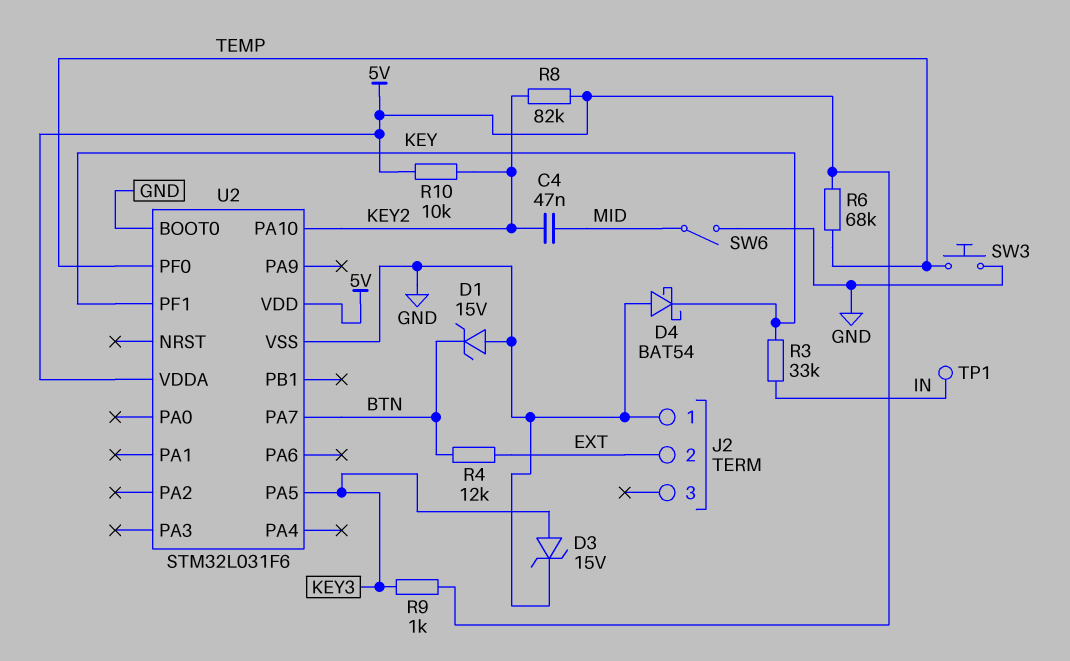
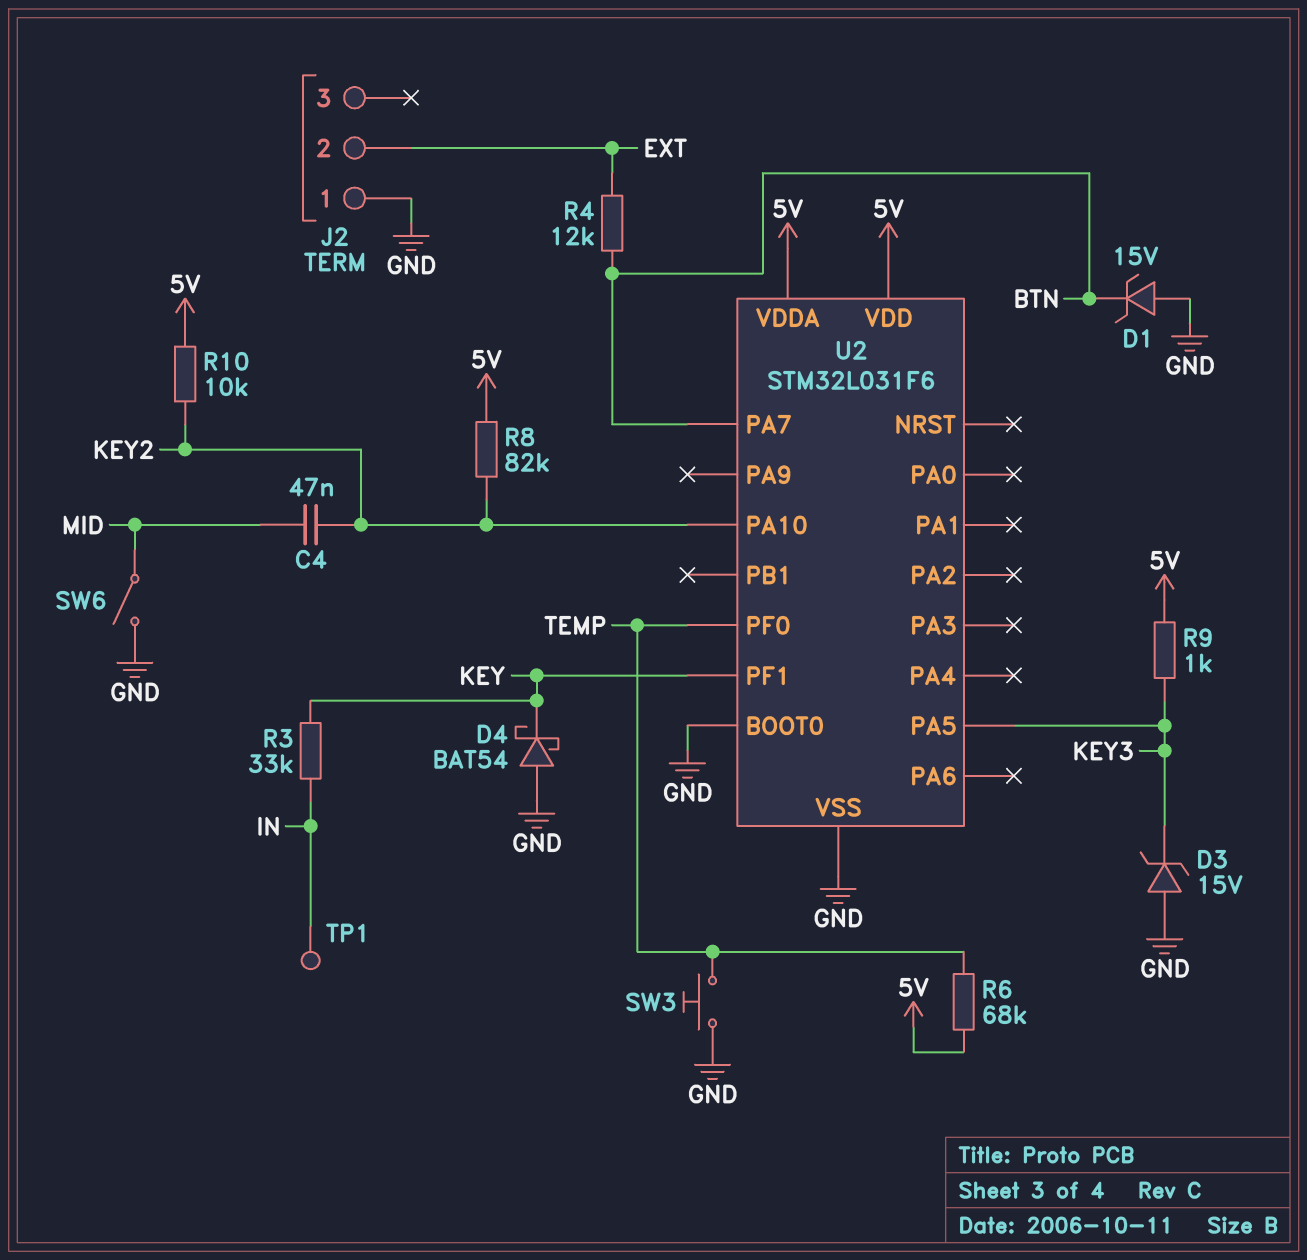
D3: zener 15V (A KEY3, K GND) -> zener 15V (A GND, K KEY3)

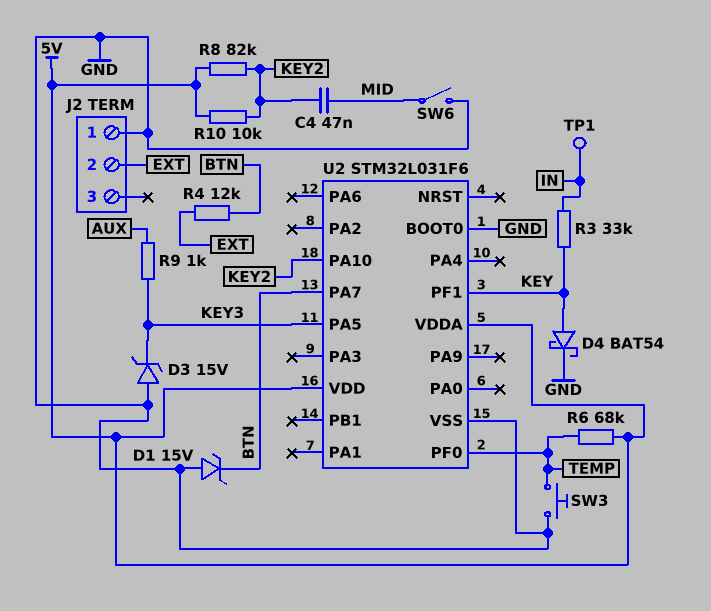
D4: schottky BAT54 (A GND, K KEY) -> schottky BAT54 (A KEY, K GND)
R9: 1k (5V, KEY3) -> 1k (AUX, KEY3)

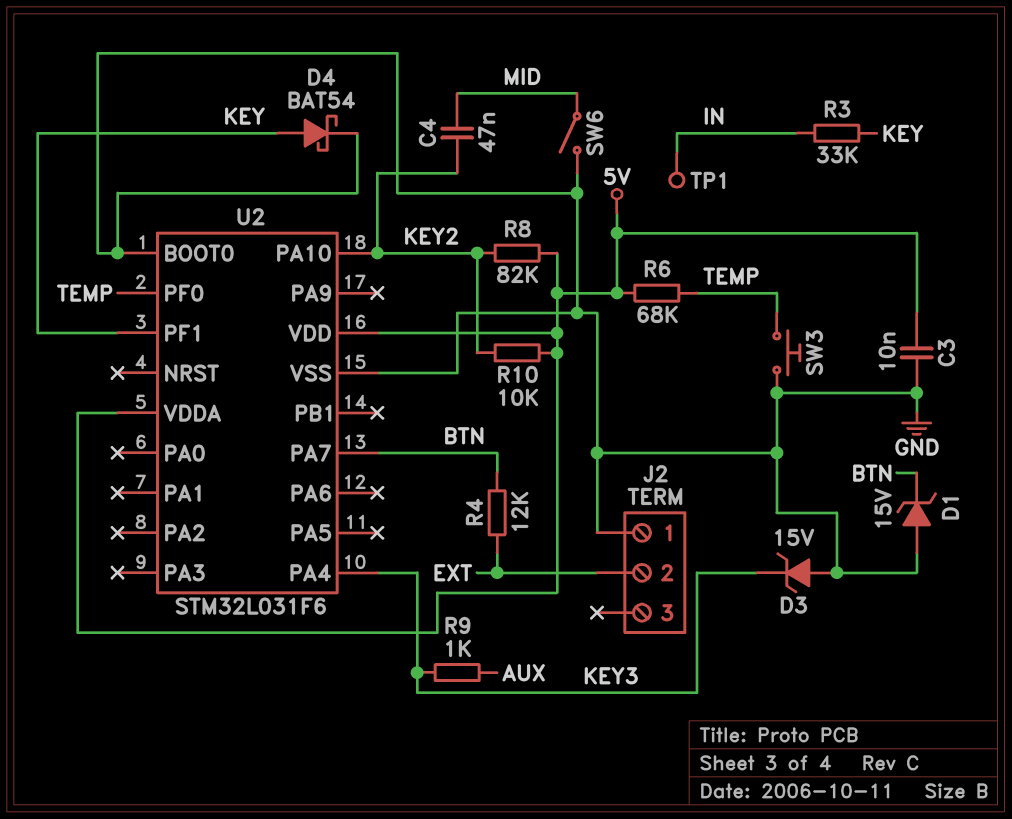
C3: none -> 10nF (5V, GND)
U2 pin PA4: none -> KEY3
U2 pin PA5: KEY3 -> none

